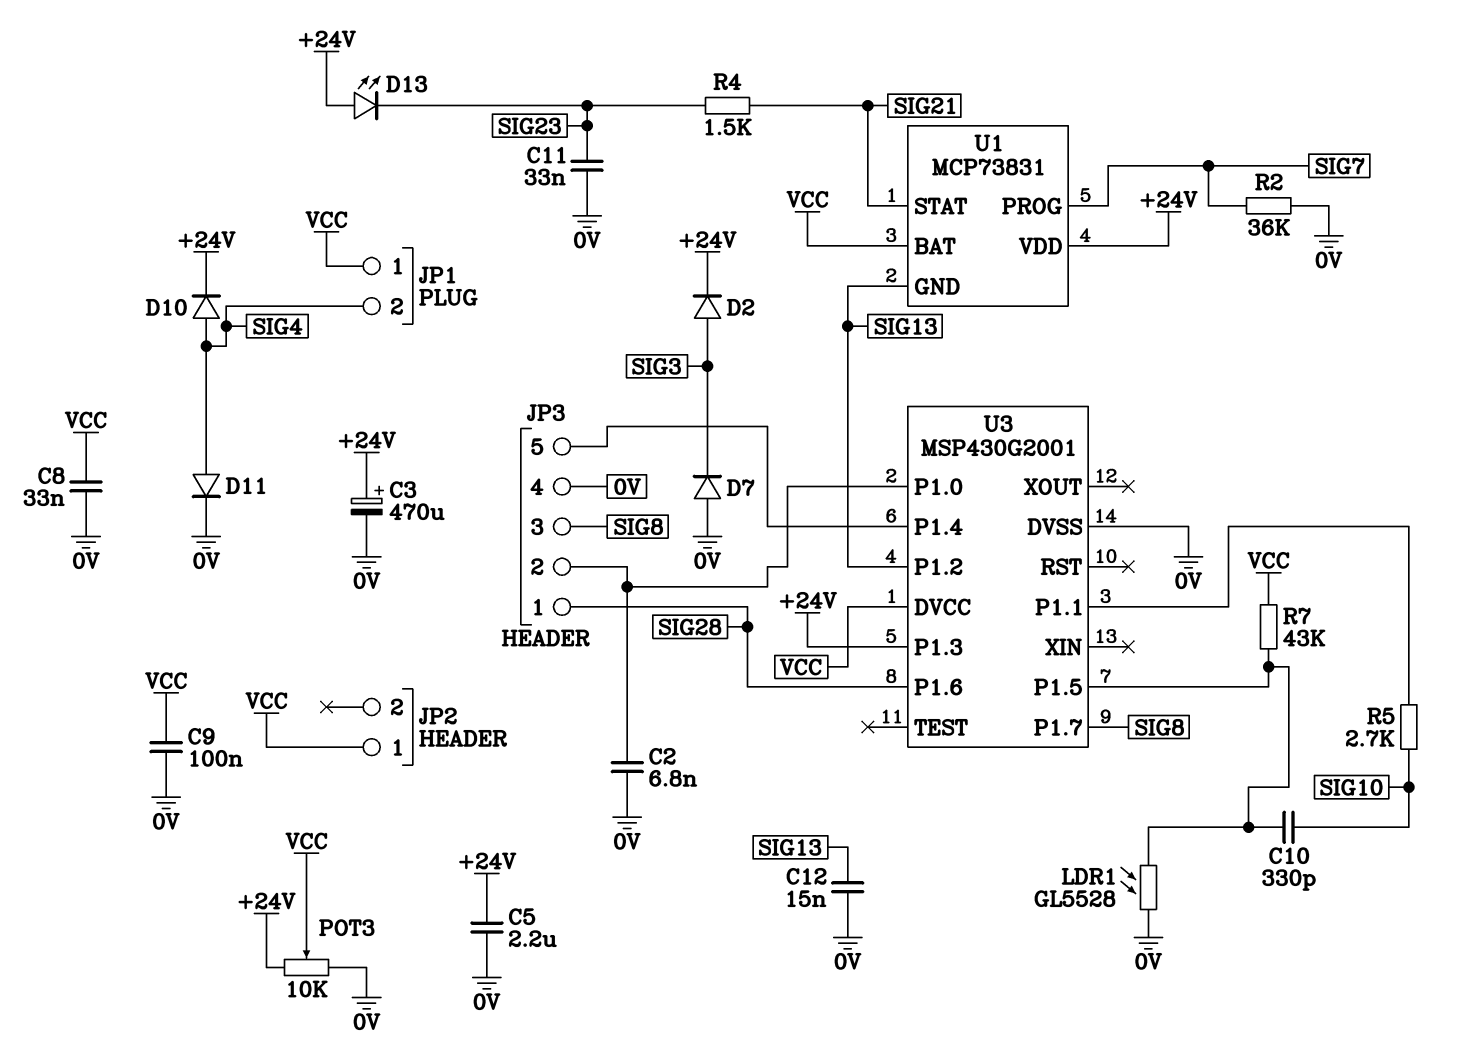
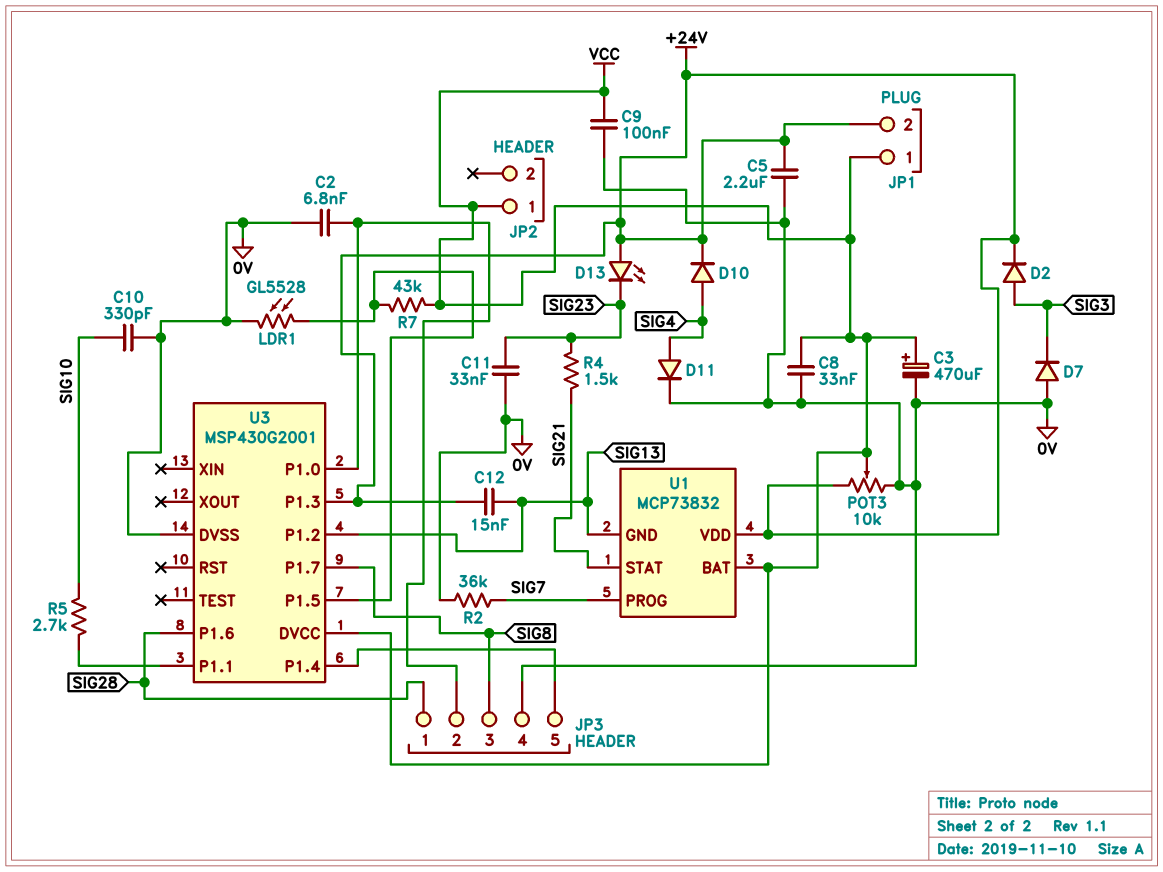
C3: 470uF (plus +24V, minus 0V) -> 470uF (plus VCC, minus 0V)
C10: 330pF (SIG10, U3/P1.5) -> 330pF (0V, SIG10)
C12: 15nF (0V, SIG13) -> 15nF (+24V, SIG13)
JP1 pin 2: SIG4 -> +24V
U1: MCP73831 -> MCP73832

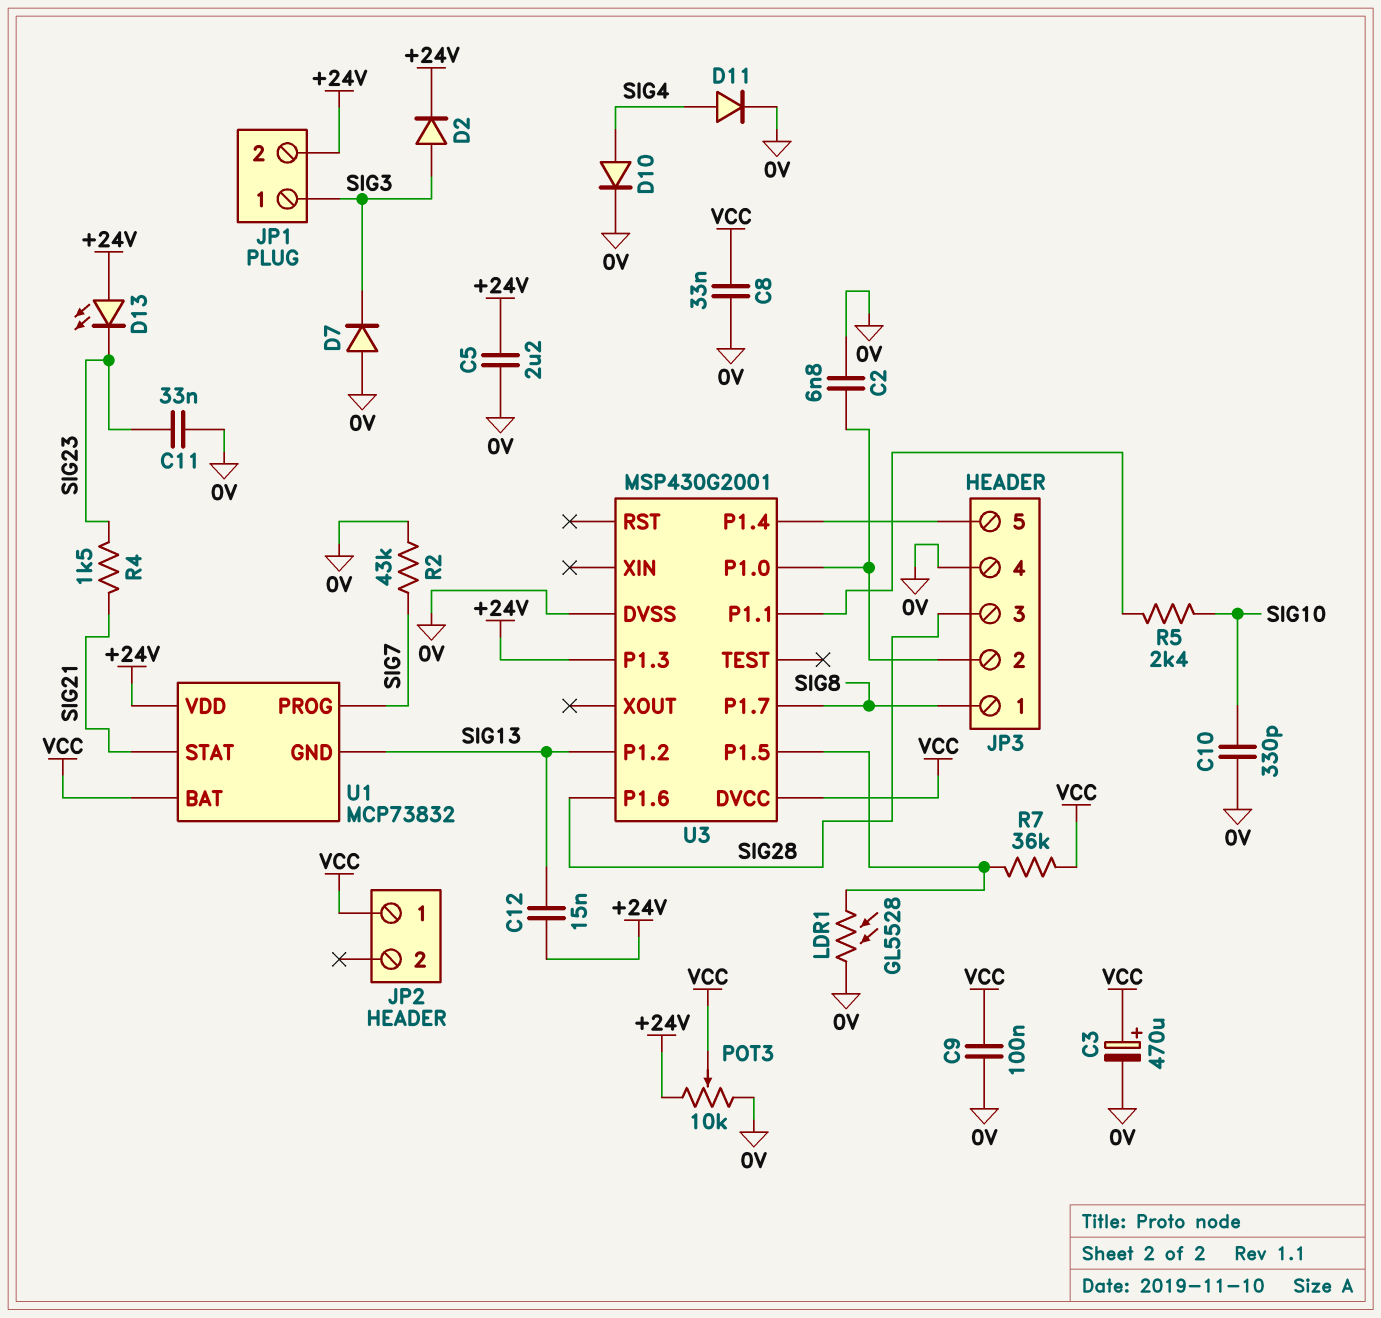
D10: diode (A SIG4, K +24V) -> diode (A SIG4, K 0V)
JP1 pin 1: VCC -> SIG3
JP3 pin 1: SIG28 -> SIG8
JP3 pin 3: SIG8 -> SIG28
R2: 36k (0V, SIG7) -> 43k (0V, SIG7)
R5: 2.7k (SIG10, U3/P1.1) -> 2.4k (SIG10, U3/P1.1)
R7: 43k (U3/P1.5, VCC) -> 36k (U3/P1.5, VCC)

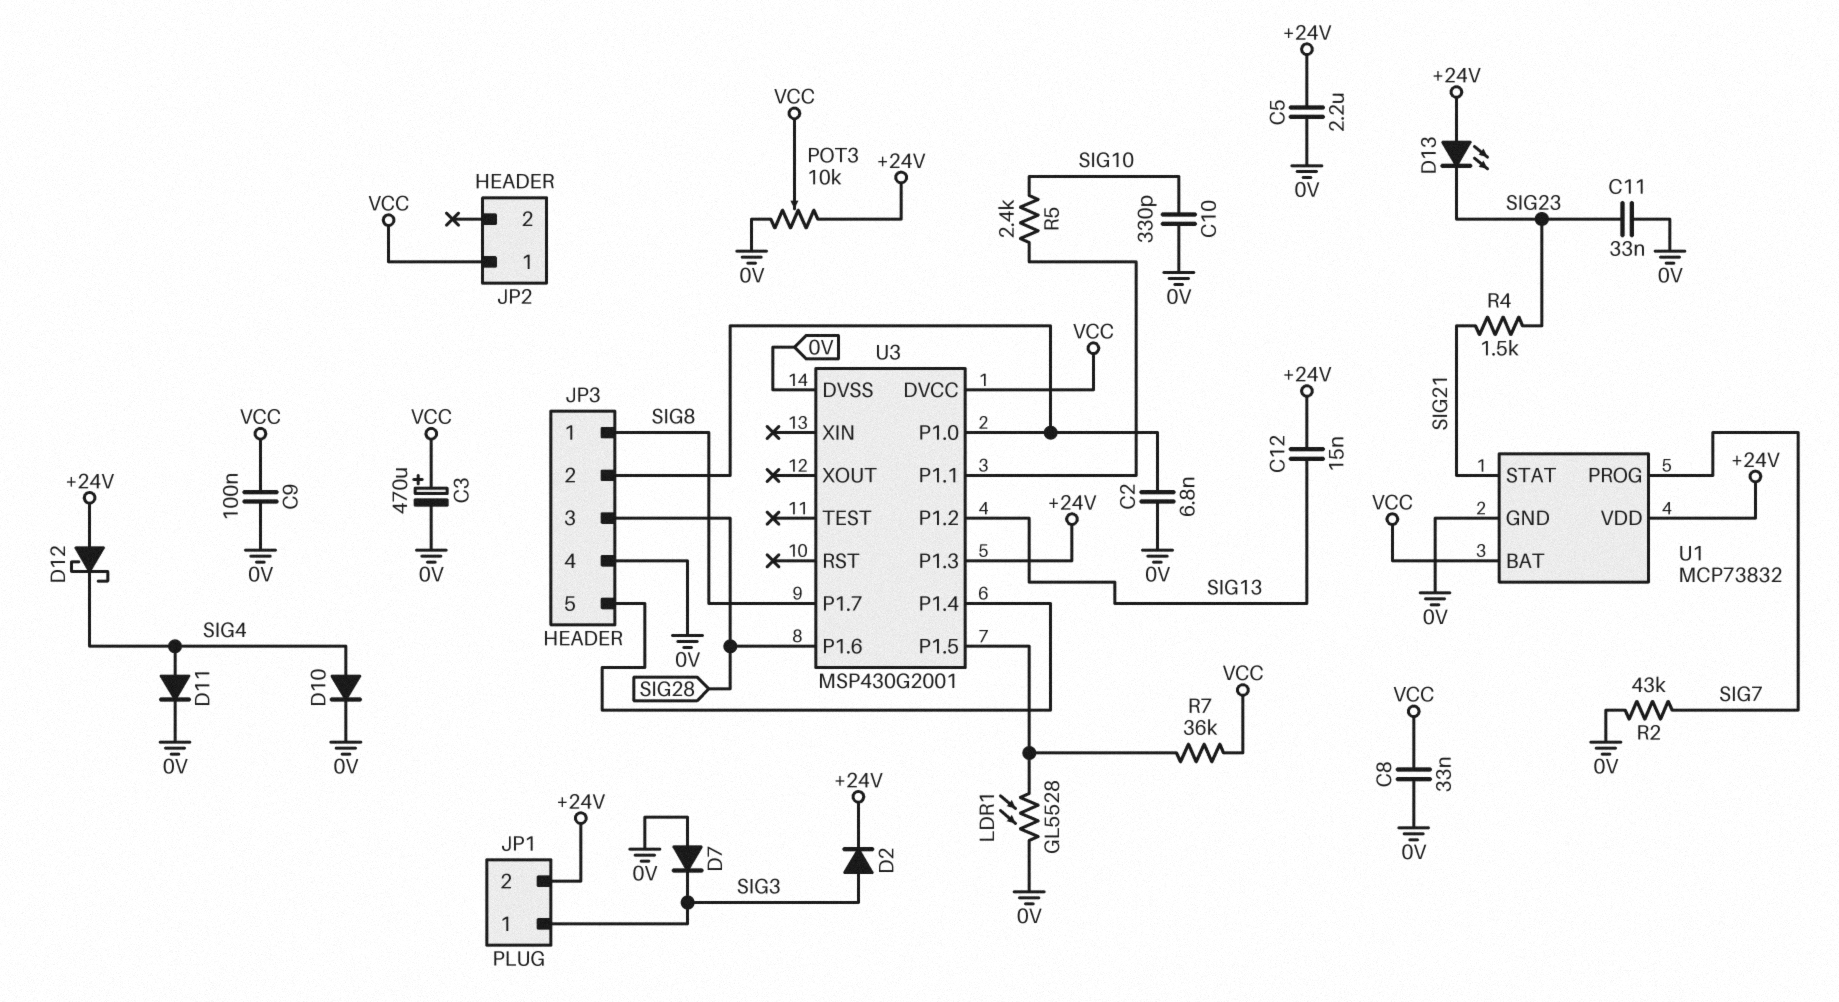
D12: none -> schottky (A +24V, K SIG4)
U1 pin GND: SIG13 -> 0V

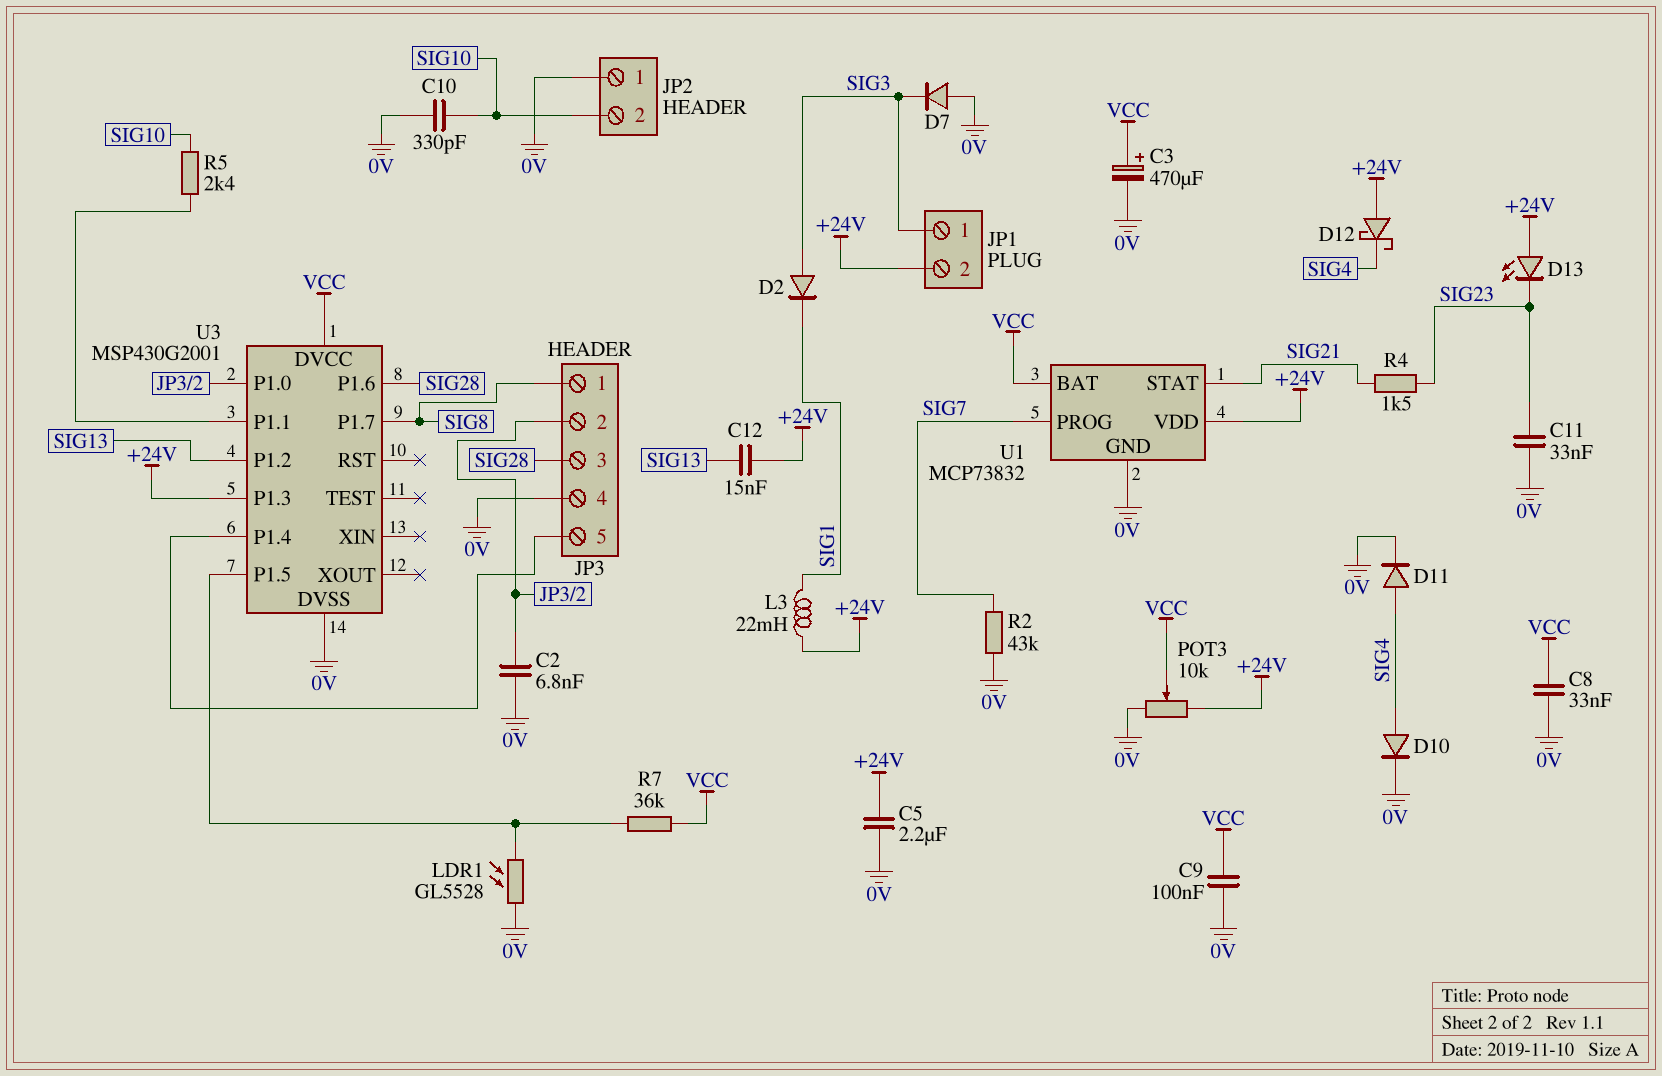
D2: diode (A SIG3, K +24V) -> diode (A SIG3, K SIG1)
JP2 pin 1: VCC -> 0V
JP2 pin 2: none -> SIG10
L3: none -> 22mH (+24V, SIG1)

